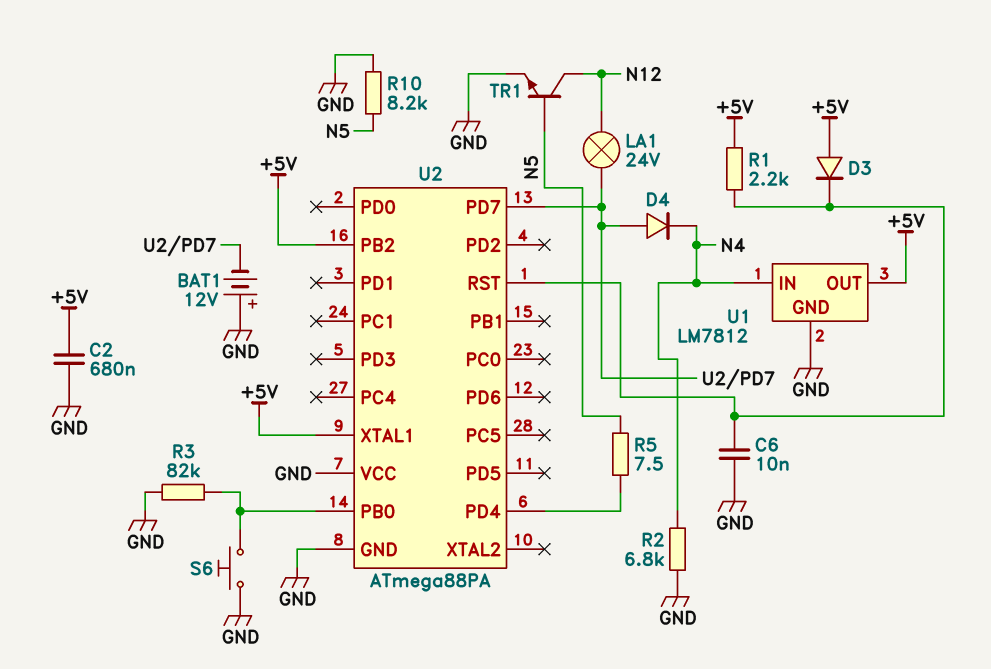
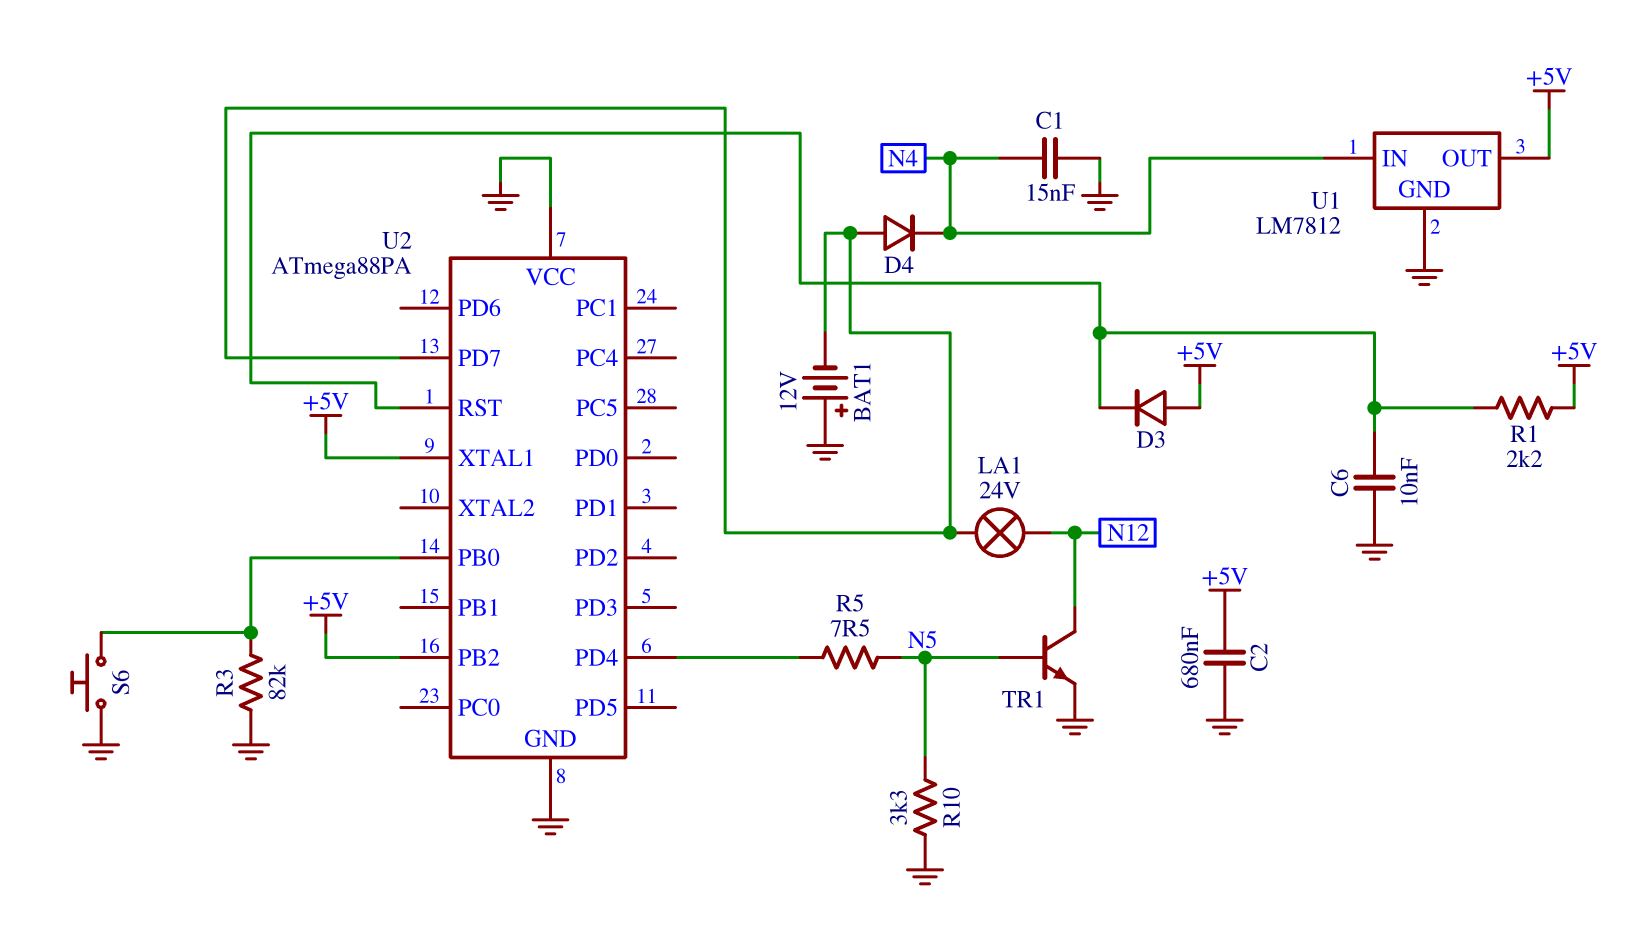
C1: none -> 15nF (GND, N4)
R2: 6.8k (GND, N4) -> none
R10: 8.2k (GND, N5) -> 3.3k (GND, N5)

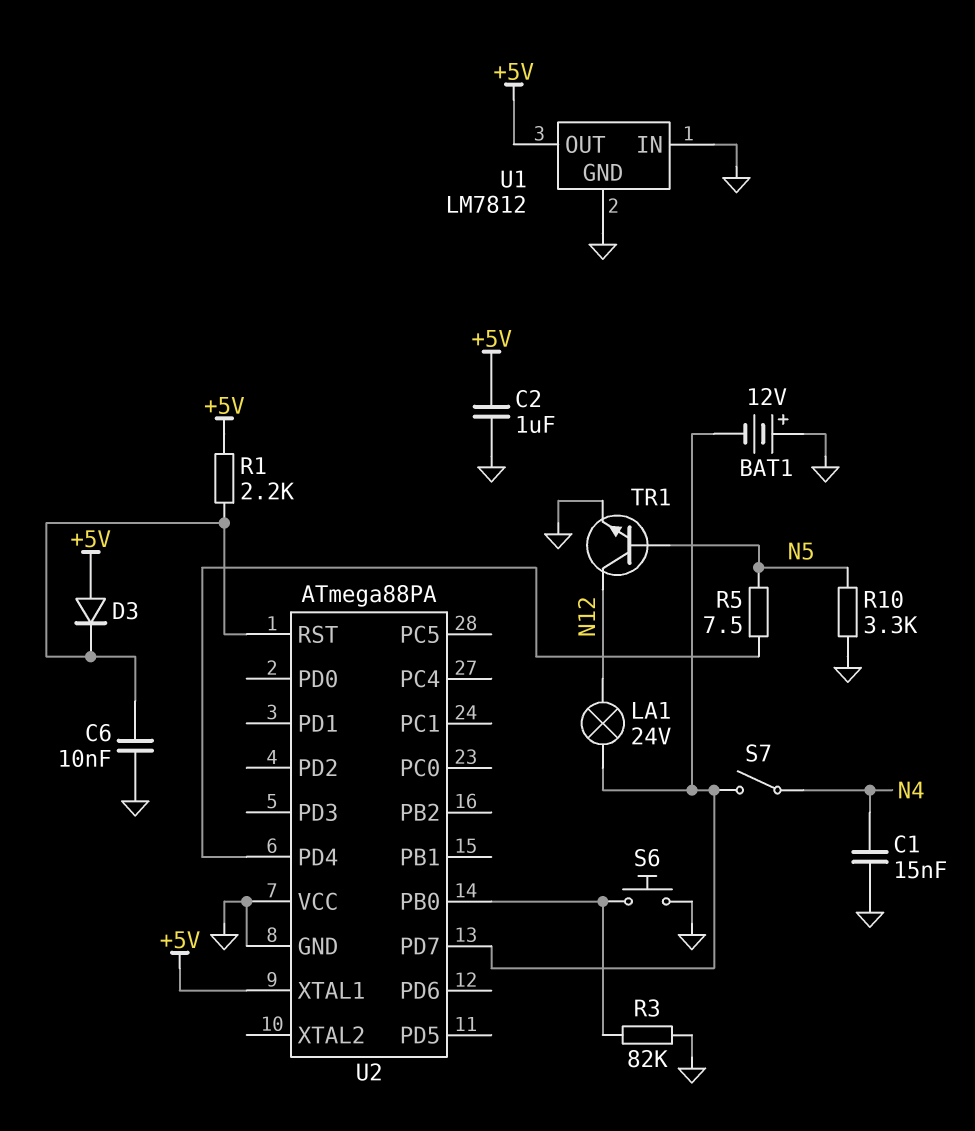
C2: 680nF (+5V, GND) -> 1uF (+5V, GND)
D4: diode (A U2/PD7, K N4) -> none
S7: none -> switch (N4, U2/PD7)
U1 pin IN: N4 -> GND
U2 pin PB2: +5V -> none

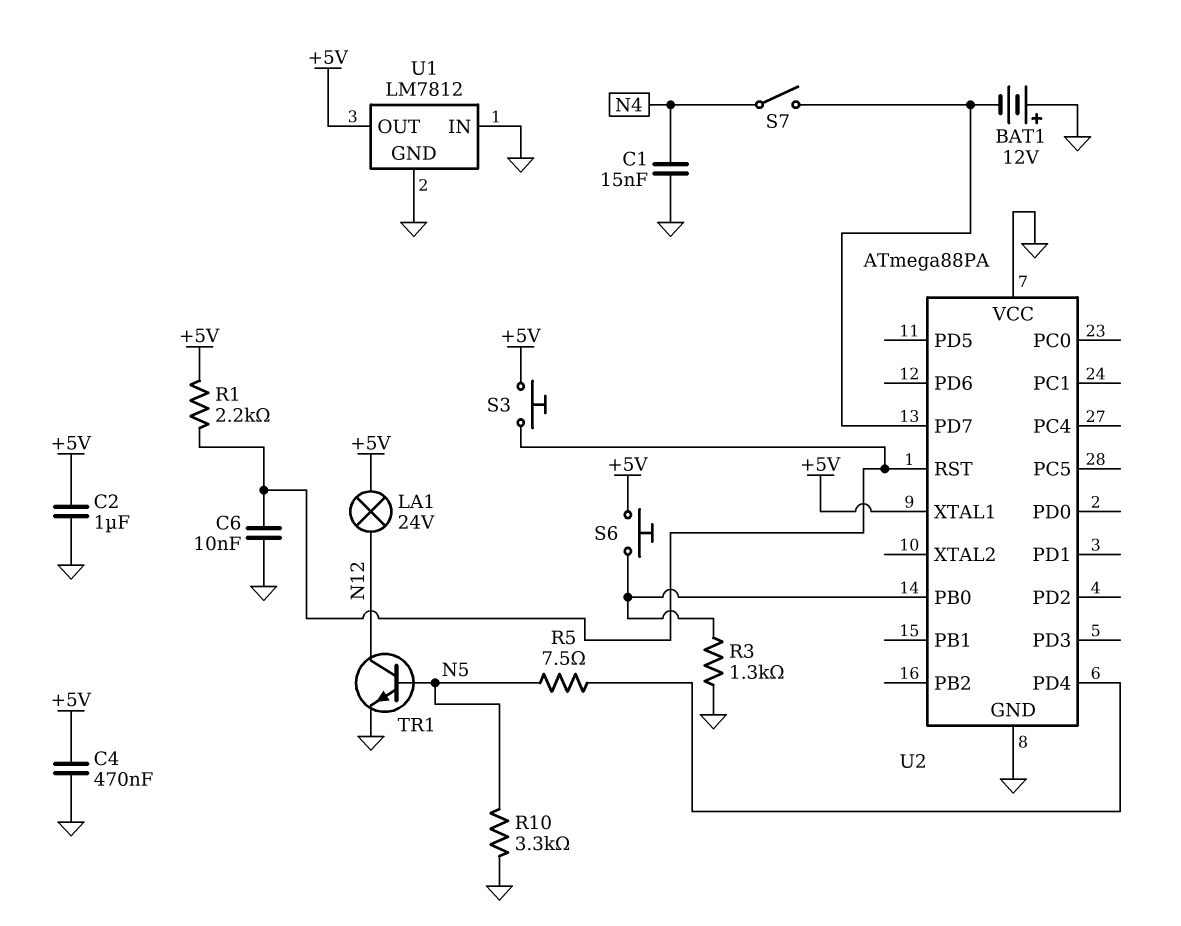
C4: none -> 470nF (+5V, GND)
D3: diode (A +5V, K U2/RST) -> none
LA1: lamp 24V (N12, U2/PD7) -> lamp 24V (+5V, N12)
R3: 82k (GND, U2/PB0) -> 1.3k (GND, U2/PB0)
S3: none -> button (+5V, U2/RST)
S6: button (GND, U2/PB0) -> button (+5V, U2/PB0)

